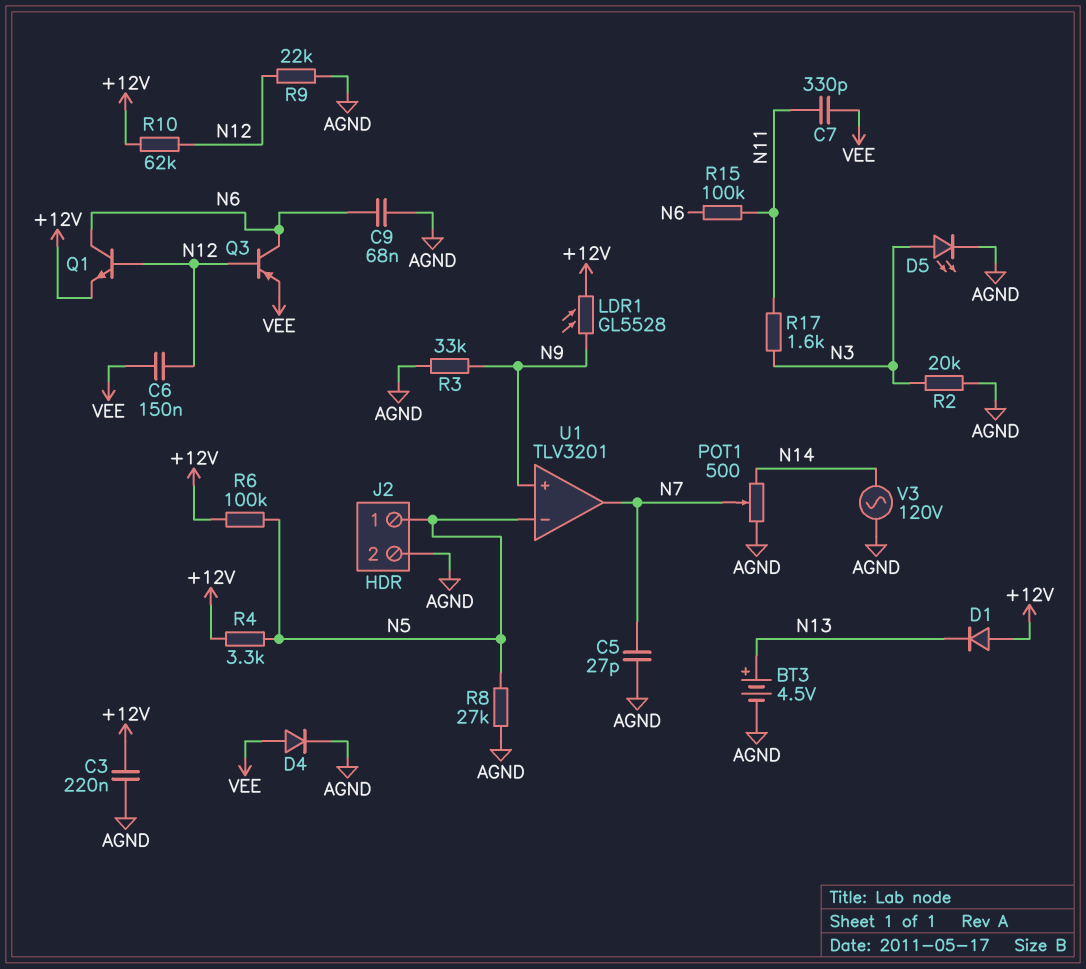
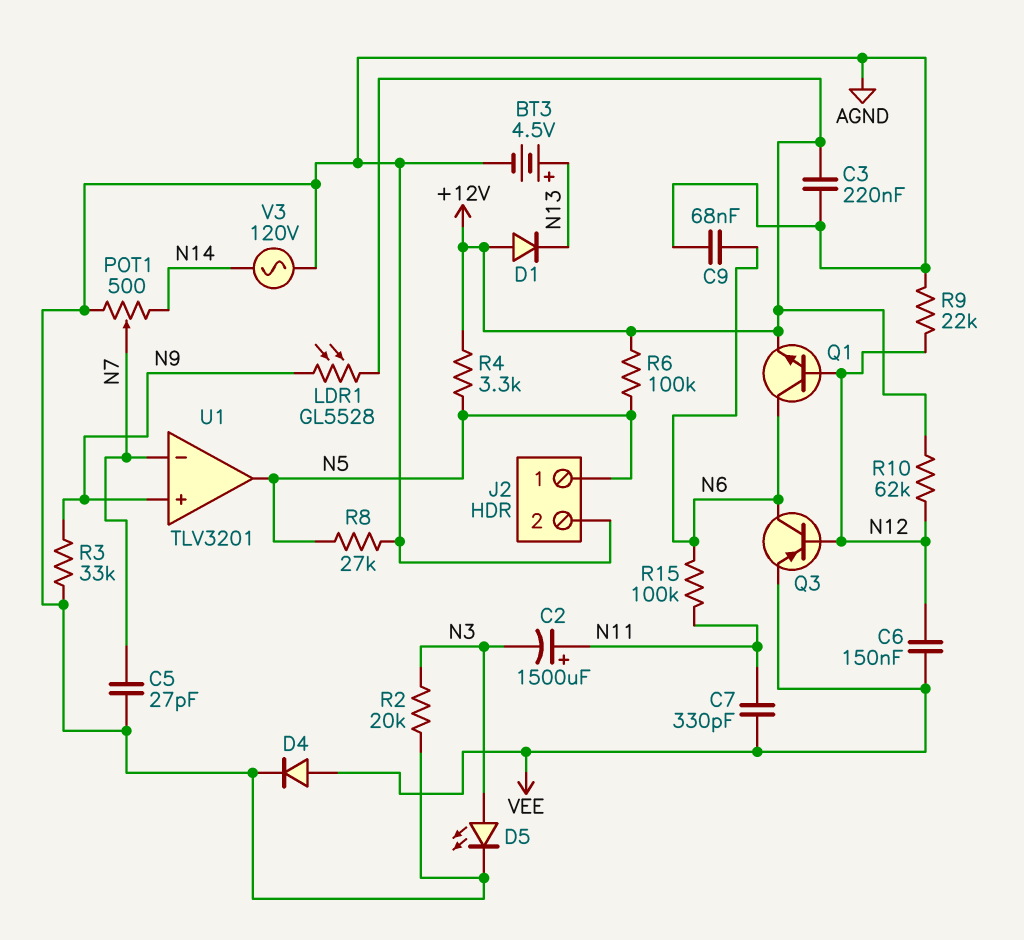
C2: none -> 1500uF (plus N11, minus N3)
R17: 1.6k (N3, N11) -> none
U1 pin in-: N5 -> N7
U1 pin out: N7 -> N5

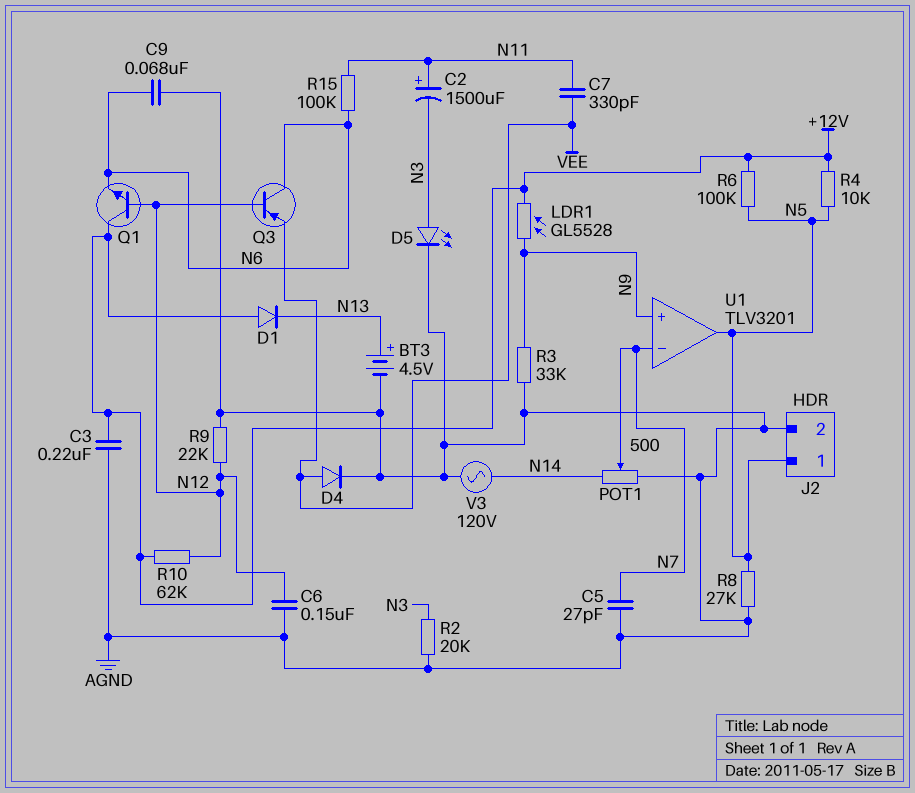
C6: 150nF (N12, VEE) -> 150nF (AGND, N12)
Q1: NPN (B N12, C N6, E +12V) -> NPN (B N12, C +12V, E N6)
R4: 3.3k (+12V, N5) -> 10k (+12V, N5)

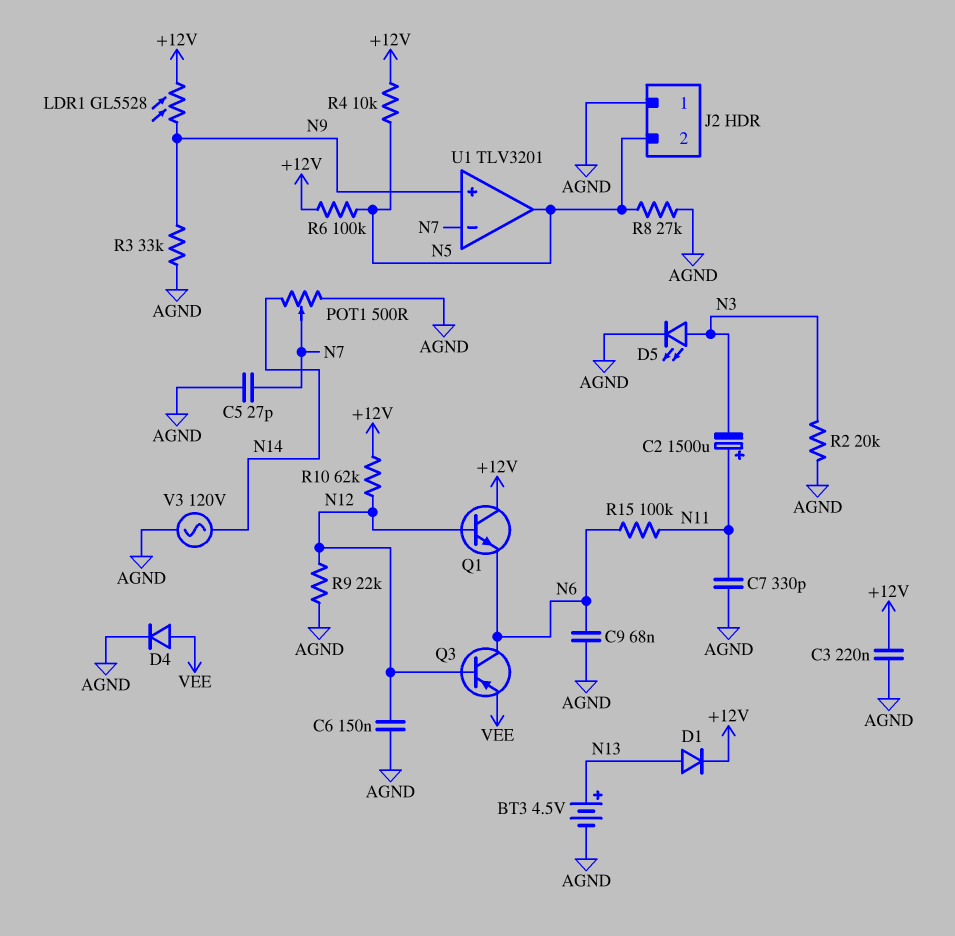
C7: 330pF (N11, VEE) -> 330pF (AGND, N11)
D1: diode (A +12V, K N13) -> diode (A N13, K +12V)
J2 pin 1: N5 -> AGND
J2 pin 2: AGND -> N5

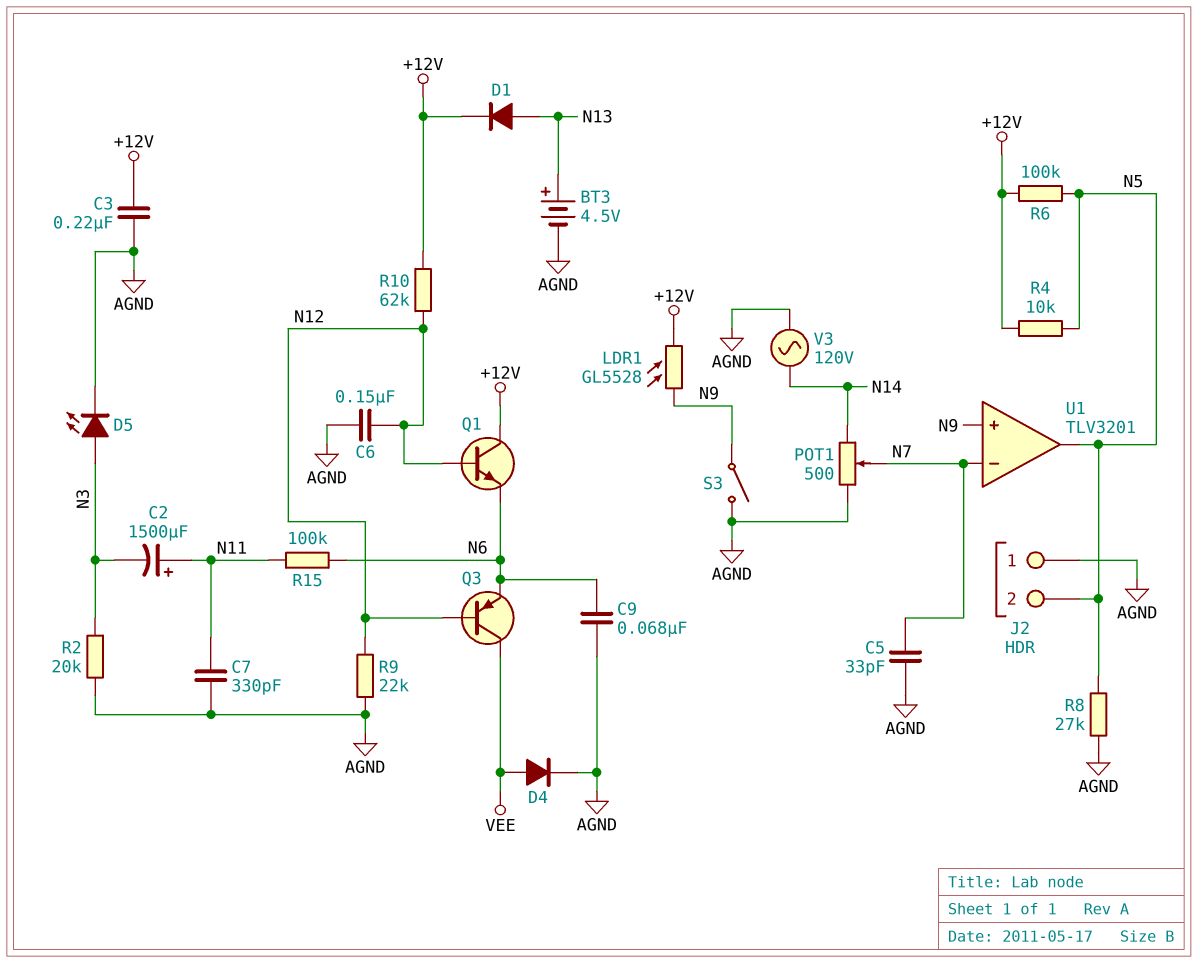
C5: 27pF (AGND, N7) -> 33pF (AGND, N7)
Q3: PNP (B N12, C N6, E VEE) -> PNP (B N12, C VEE, E N6)
R3: 33k (AGND, N9) -> none
S3: none -> switch (AGND, N9)

